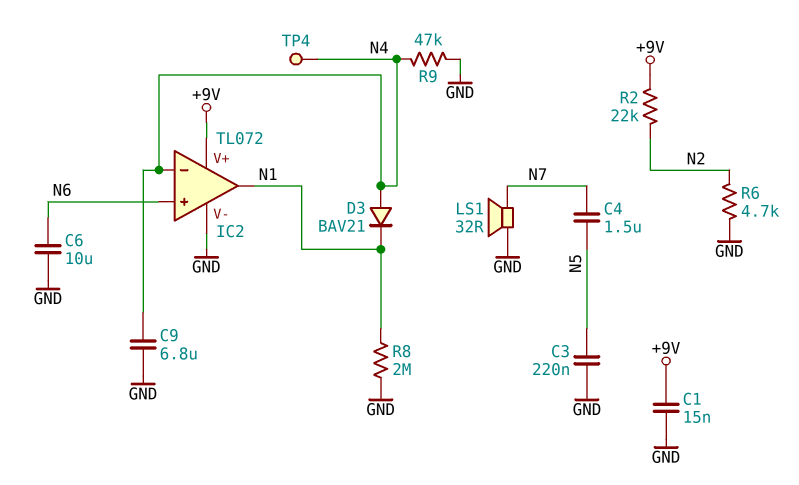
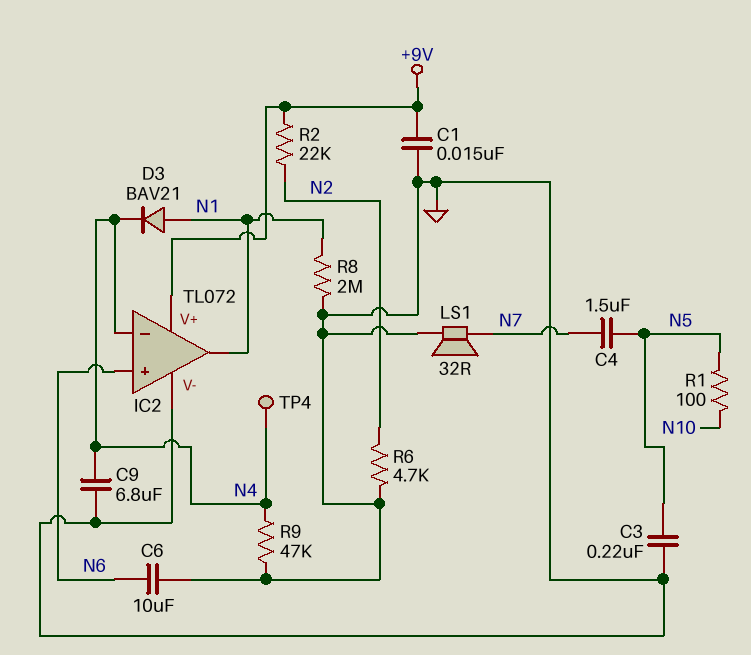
D3: diode BAV21 (A N4, K N1) -> diode BAV21 (A N1, K N4)
R1: none -> 100 (N5, N10)

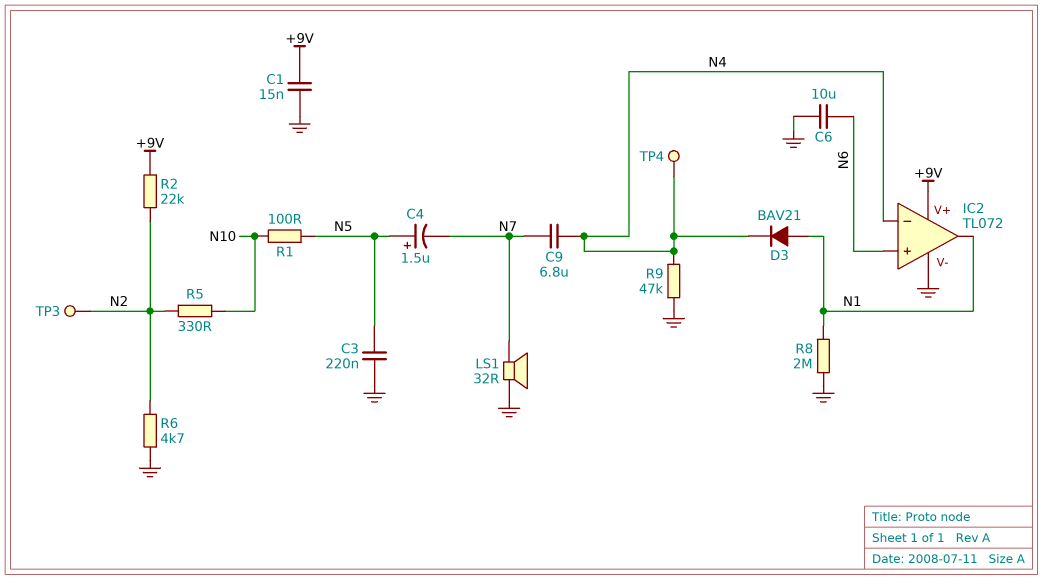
C4: 1.5uF (N5, N7) -> 1.5uF (plus N5, minus N7)
C9: 6.8uF (GND, N4) -> 6.8uF (N4, N7)
R5: none -> 330 (N2, N10)
TP3: none -> test point (N2)

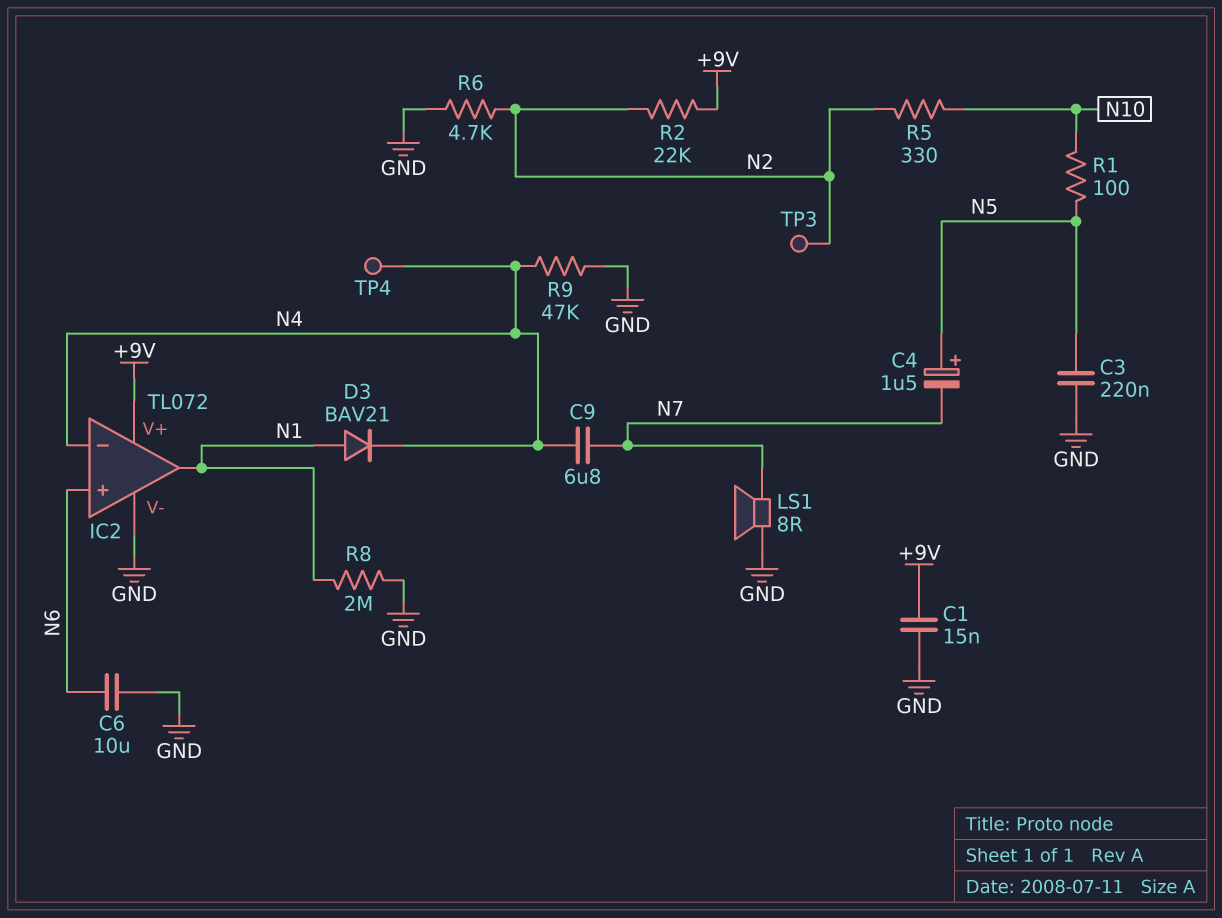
LS1: speaker 32R (GND, N7) -> speaker 8R (GND, N7)

